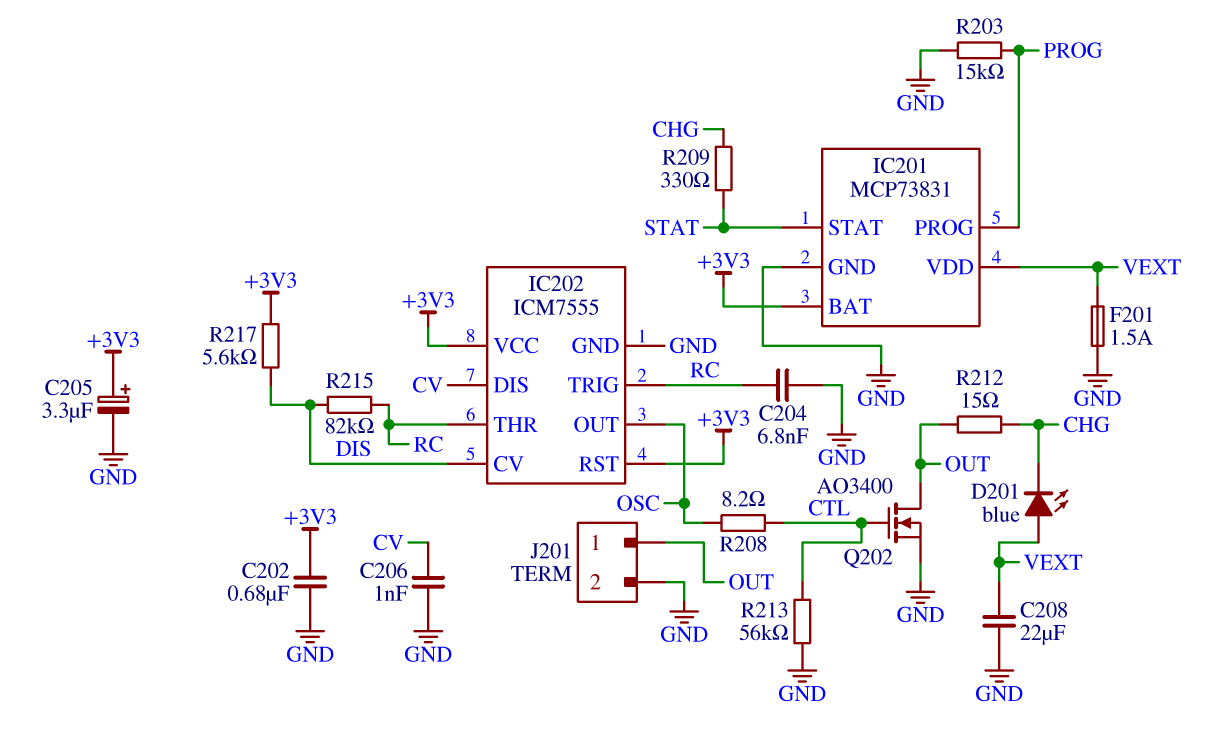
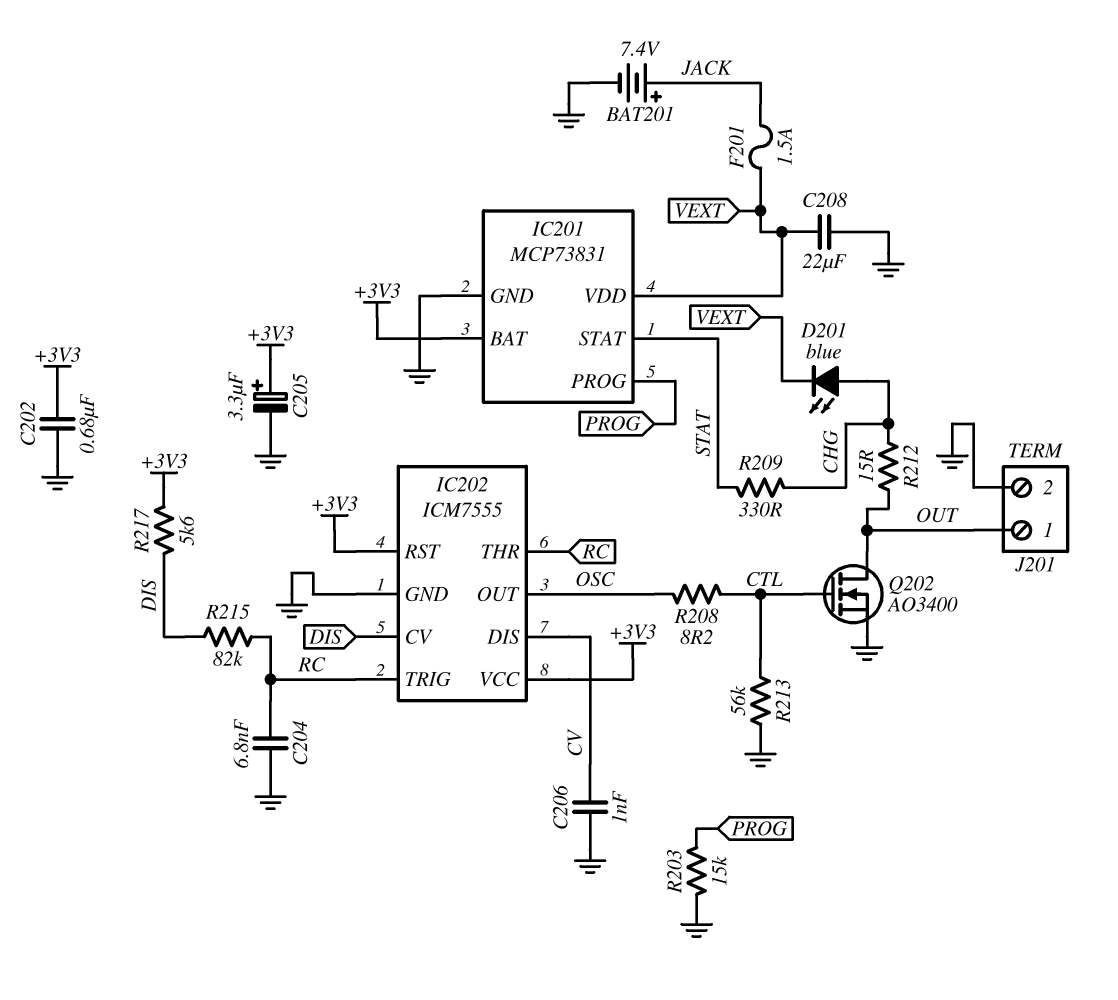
BAT201: none -> 7.4V (plus JACK, minus GND)
D201: LED blue (A VEXT, K CHG) -> LED blue (A CHG, K VEXT)
F201: 1.5A (GND, VEXT) -> 1.5A (JACK, VEXT)

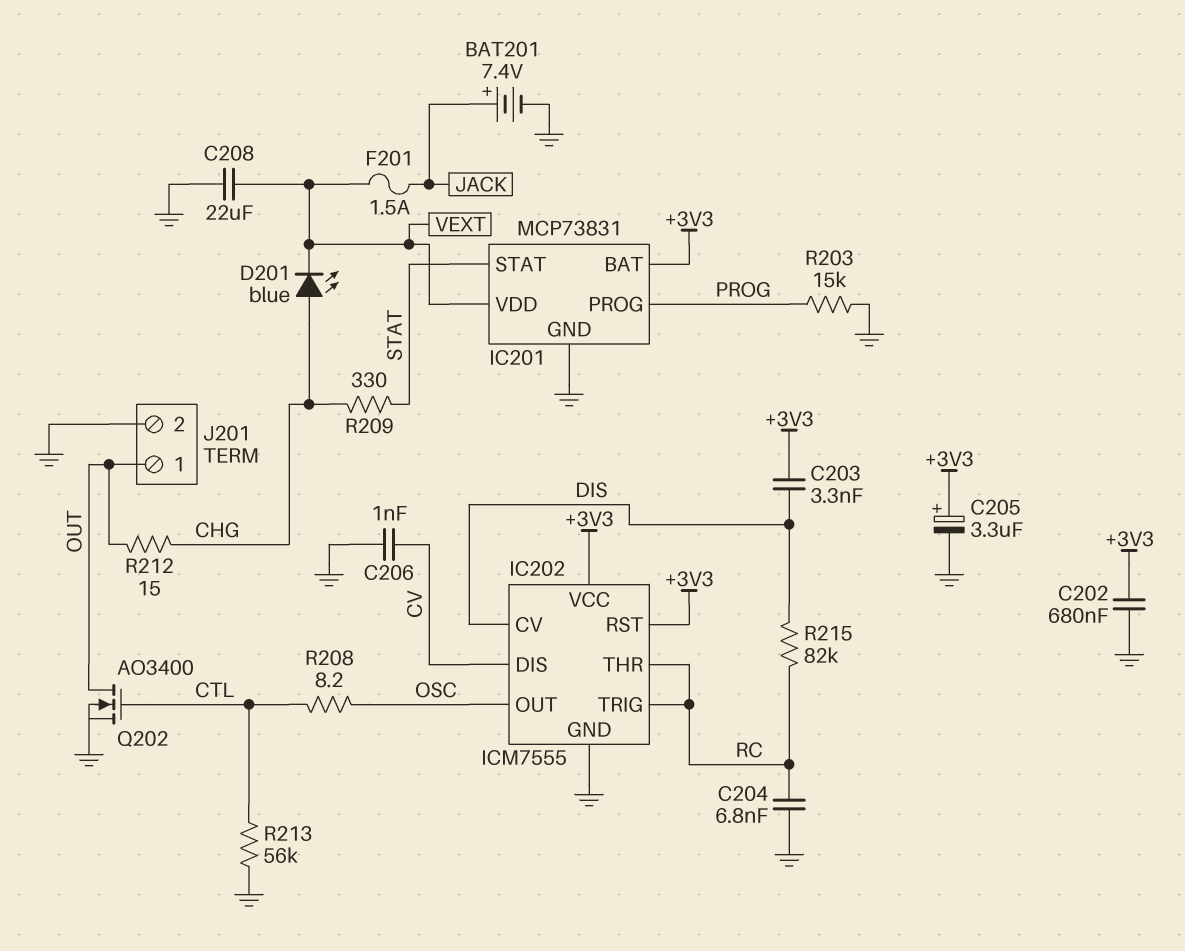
C203: none -> 3.3nF (+3V3, DIS)
R217: 5.6k (+3V3, DIS) -> none

